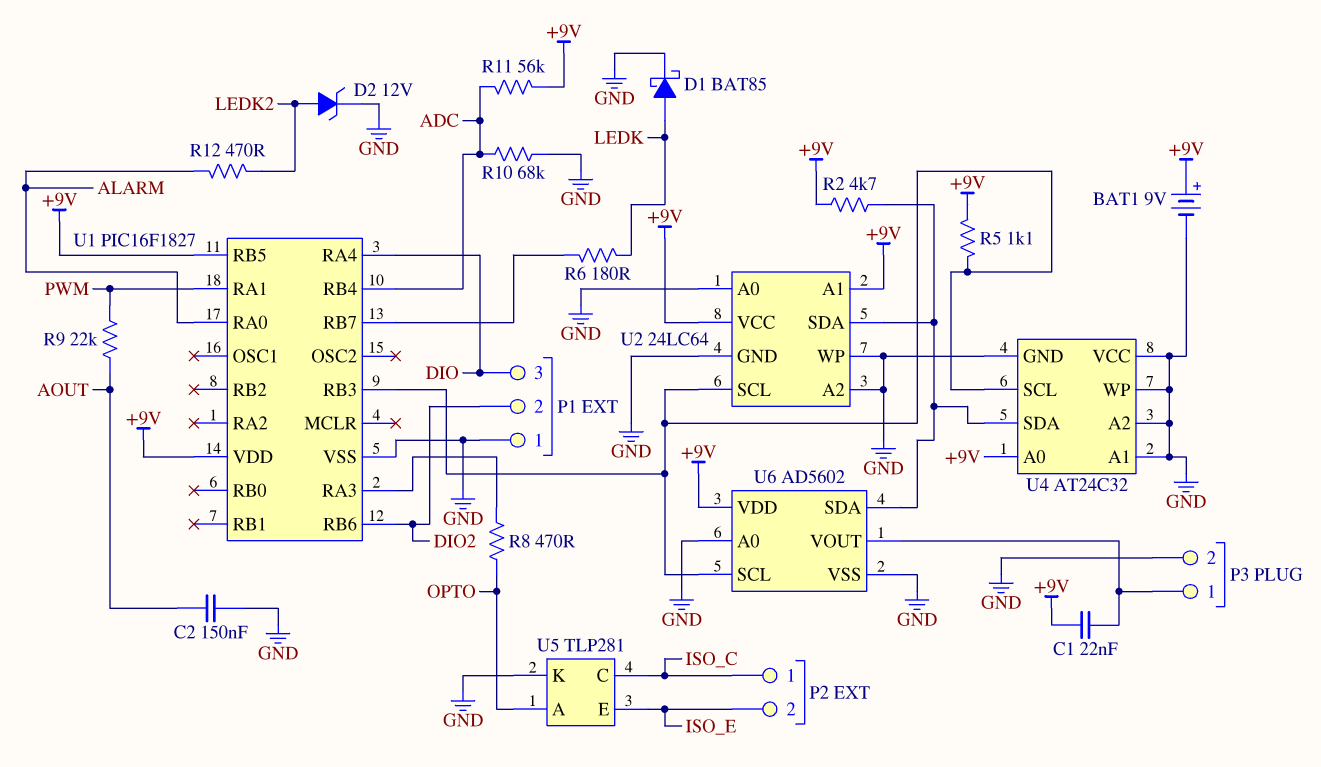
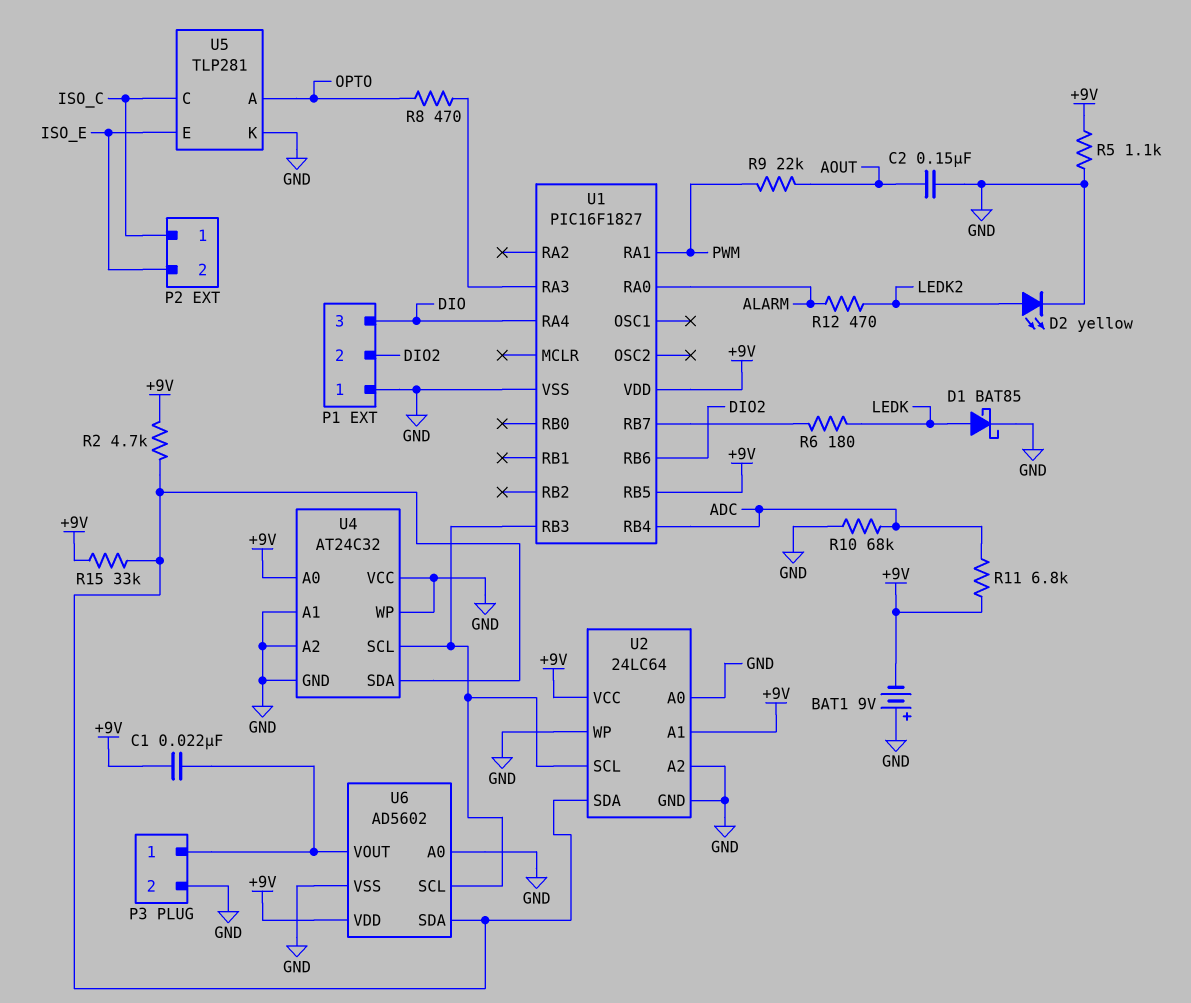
BAT1: 9V (plus +9V, minus GND) -> 9V (plus GND, minus +9V)
D2: zener 12V (A LEDK2, K GND) -> LED yellow (A LEDK2, K GND)
R5: 1.1k (+9V, U1/RB3) -> 1.1k (+9V, GND)
R11: 56k (+9V, ADC) -> 6.8k (+9V, ADC)
R15: none -> 33k (+9V, U2/SDA)

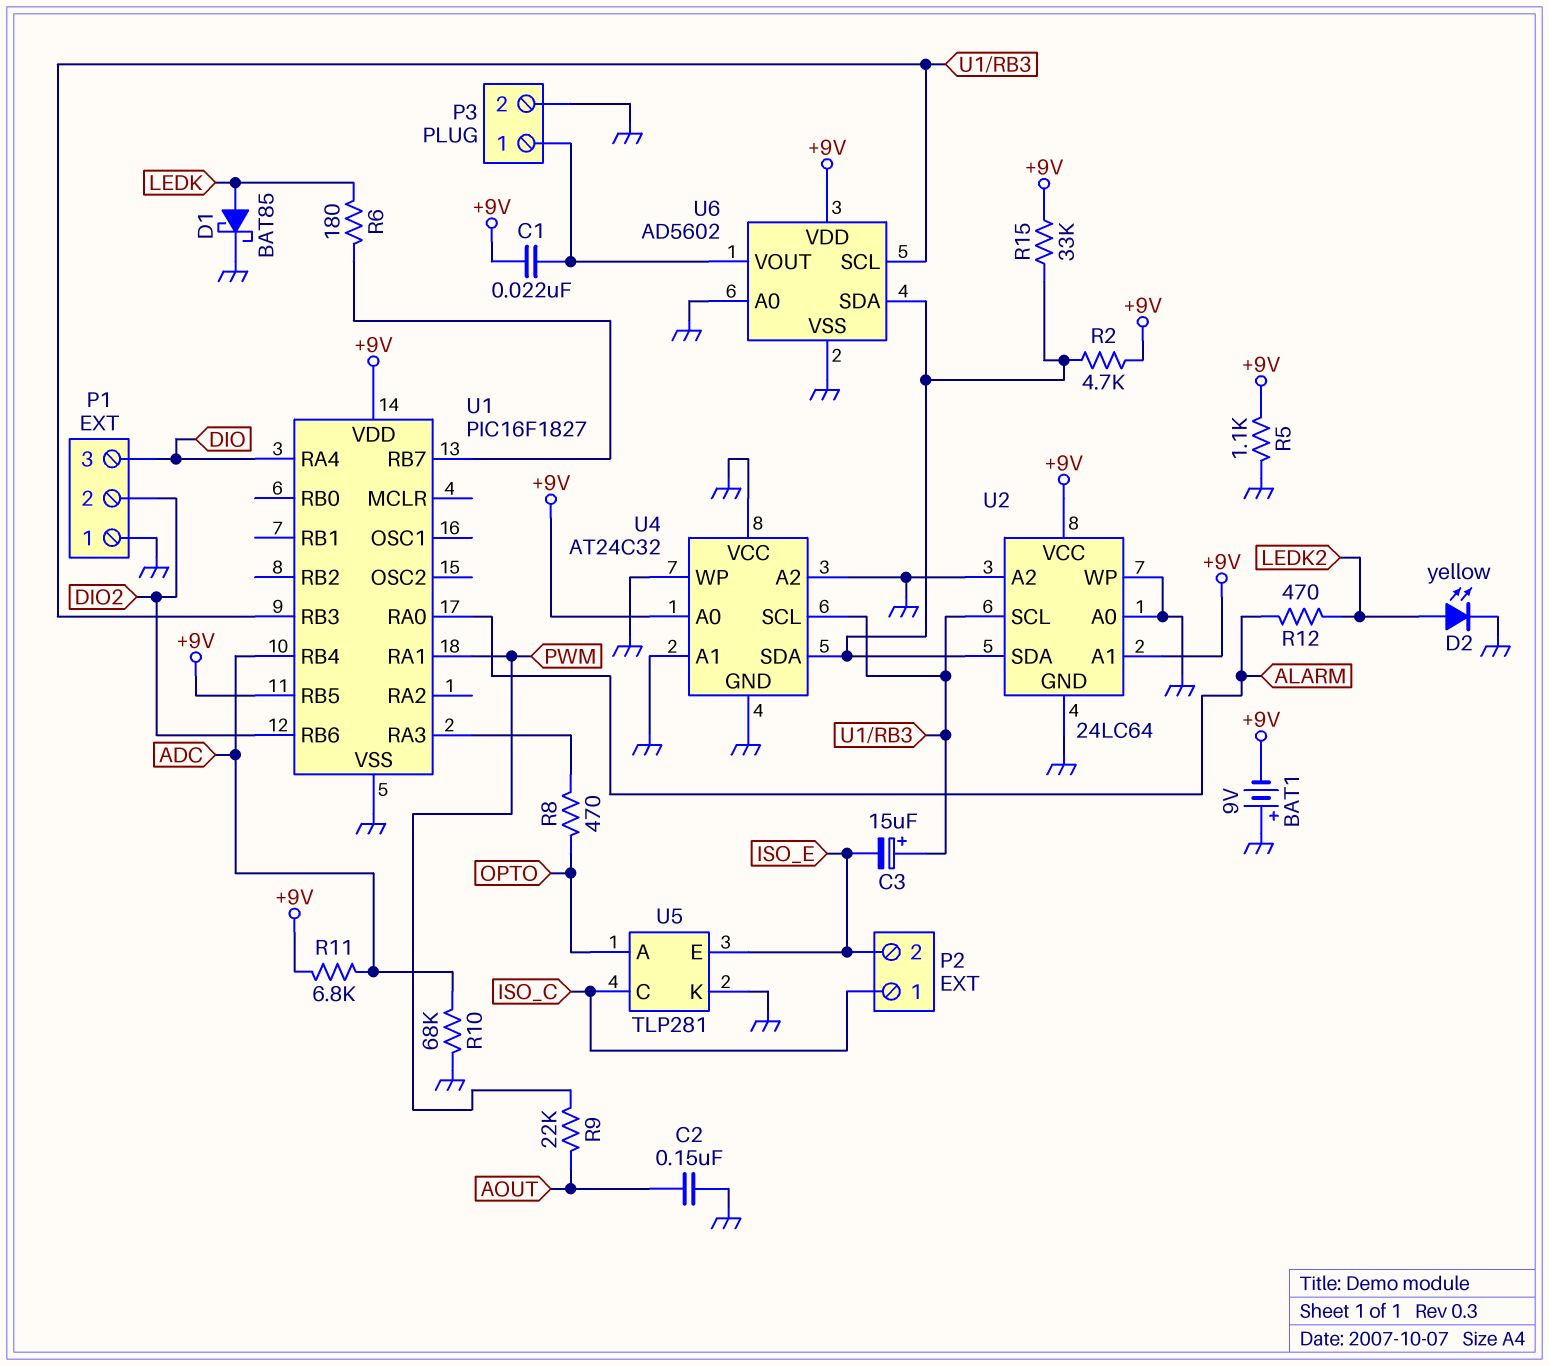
C3: none -> 15uF (plus U1/RB3, minus ISO_E)

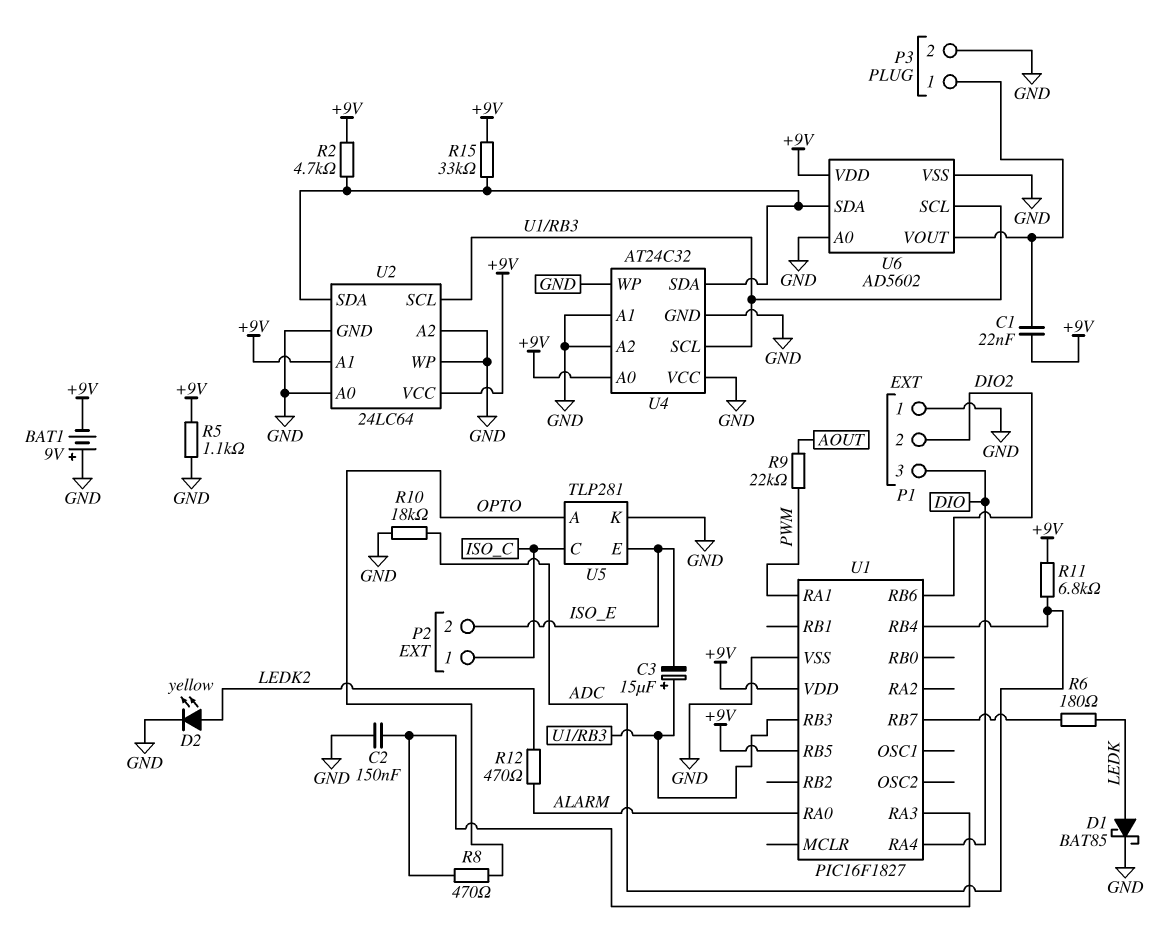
C2: 150nF (AOUT, GND) -> 150nF (GND, U1/RA3)
R10: 68k (ADC, GND) -> 18k (ADC, GND)

